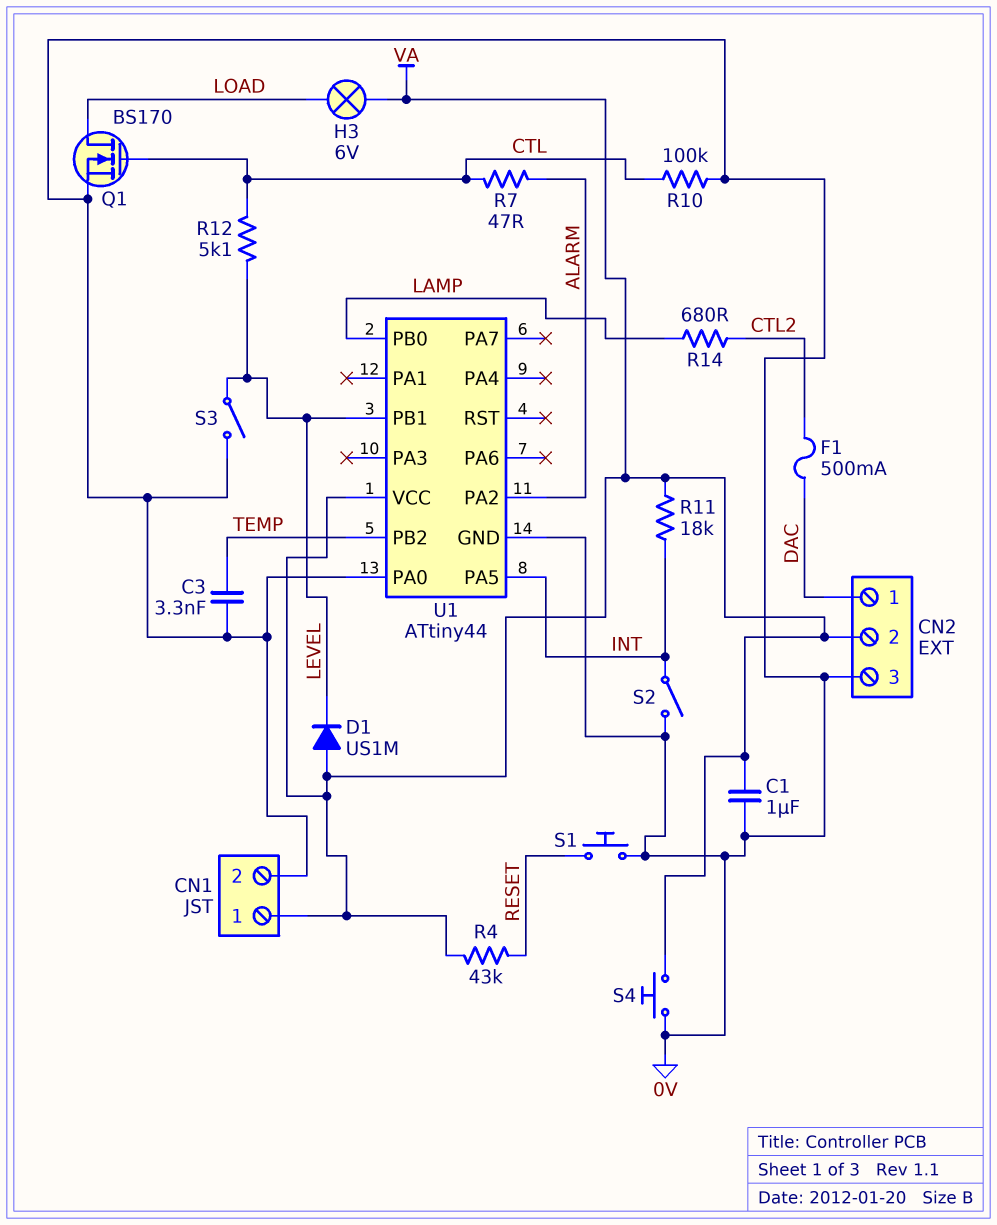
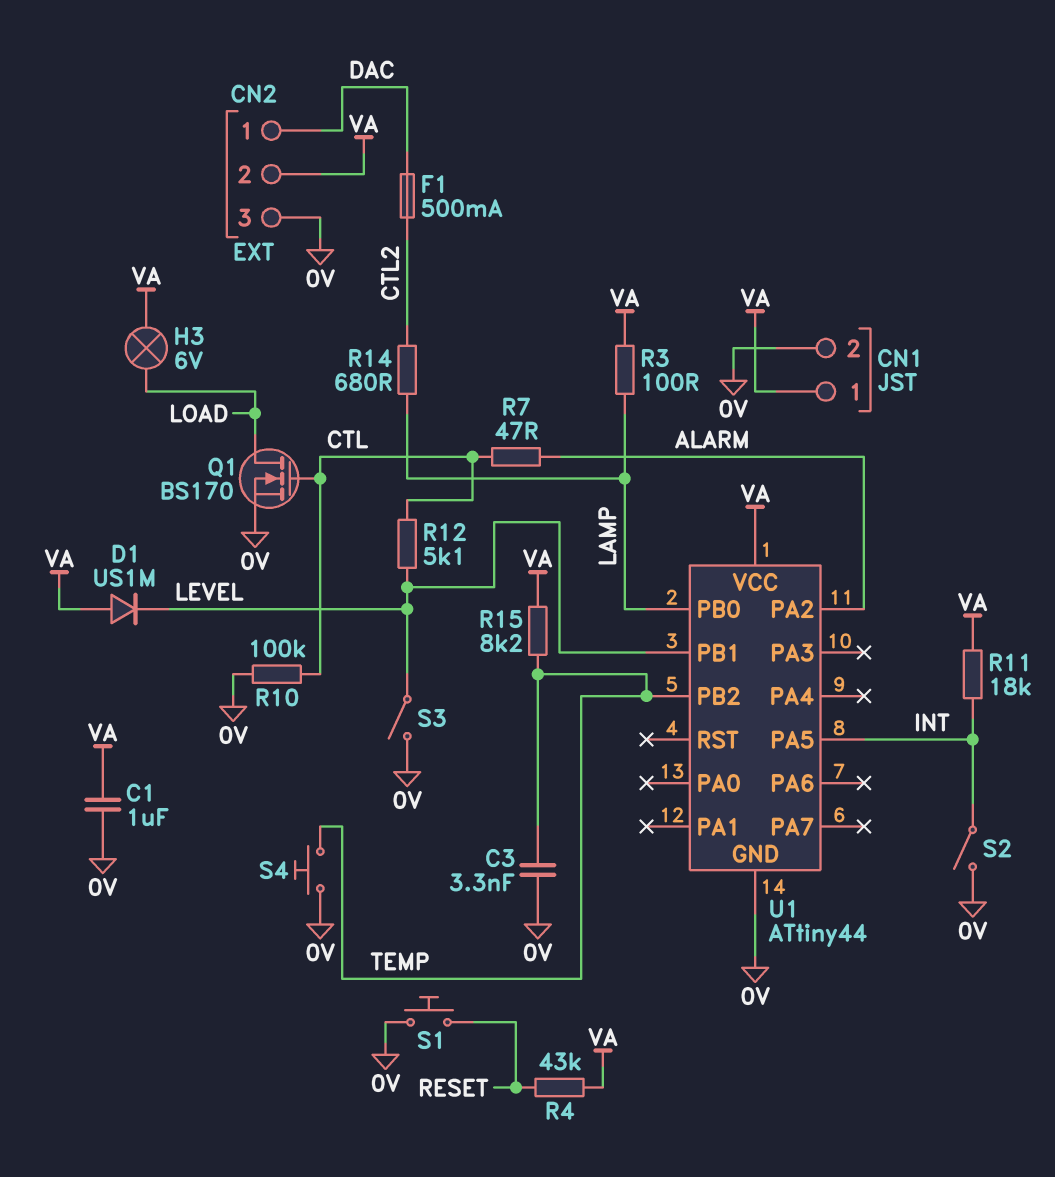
R3: none -> 100 (LAMP, VA)
R15: none -> 8.2k (TEMP, VA)
S4: button (0V, VA) -> button (0V, TEMP)
U1 pin PA0: 0V -> none

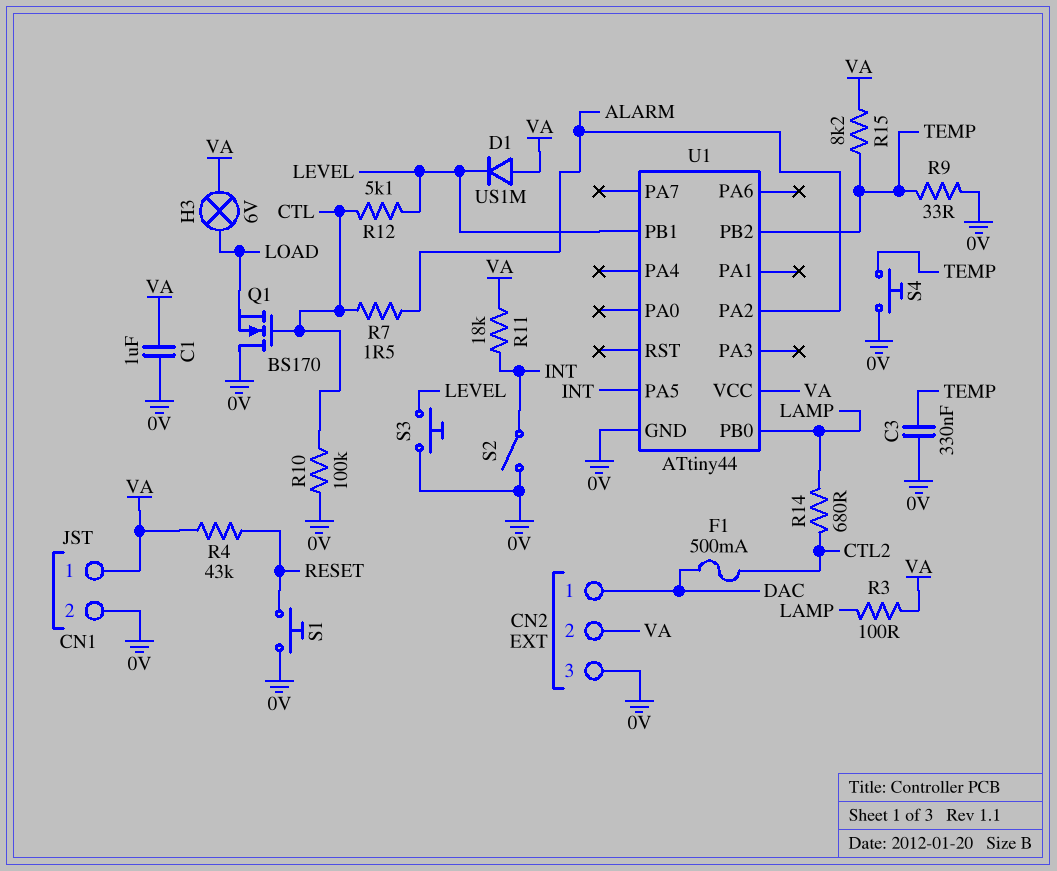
C3: 3.3nF (0V, TEMP) -> 330nF (0V, TEMP)
Q1: NMOS BS170 (G CTL, D LOAD, S 0V) -> NMOS BS170 (G CTL, D 0V, S LOAD)
R7: 47 (ALARM, CTL) -> 1.5 (ALARM, CTL)
R9: none -> 33 (0V, TEMP)
S3: switch (0V, LEVEL) -> button (0V, LEVEL)

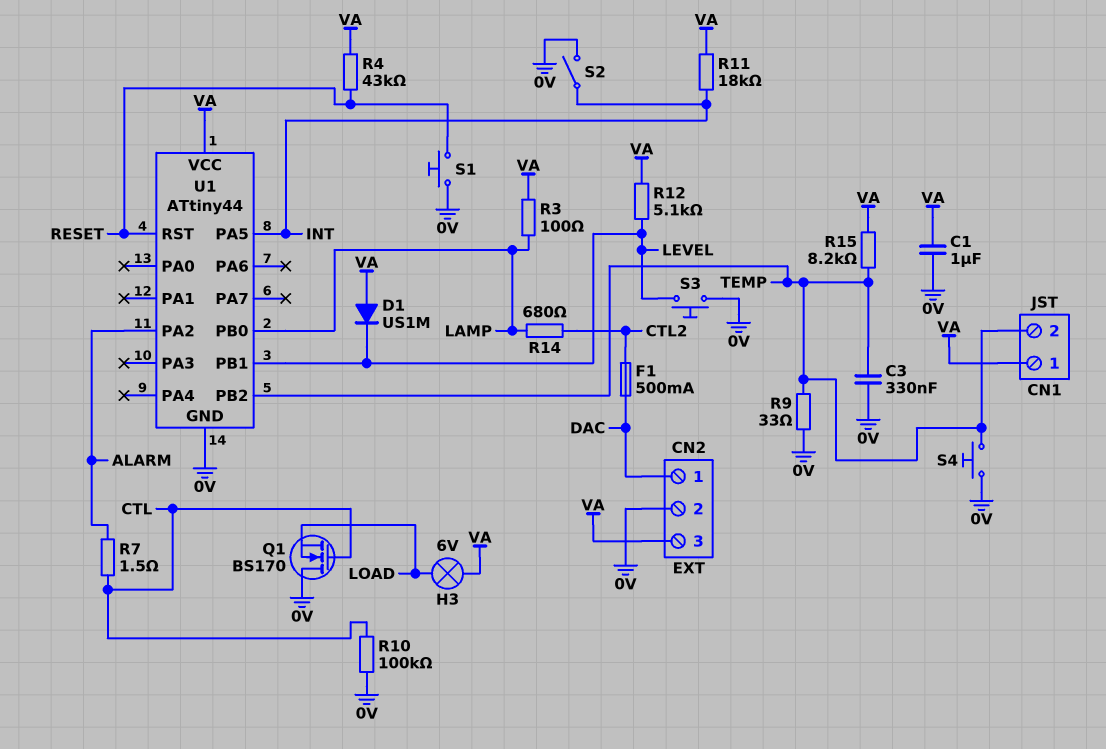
CN1 pin 2: 0V -> TEMP
CN2 pin 2: VA -> 0V
CN2 pin 3: 0V -> VA
R12: 5.1k (CTL, LEVEL) -> 5.1k (LEVEL, VA)
U1 pin RST: none -> RESET

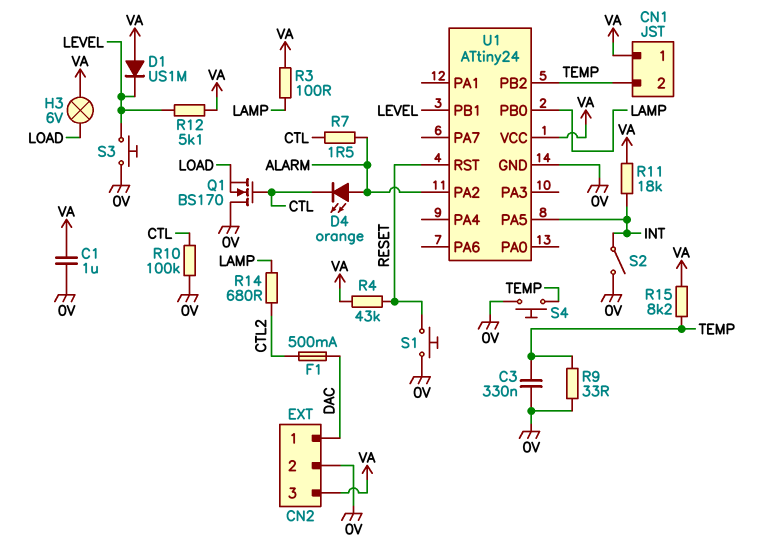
D4: none -> LED orange (A ALARM, K CTL)
U1: ATtiny44 -> ATtiny24

